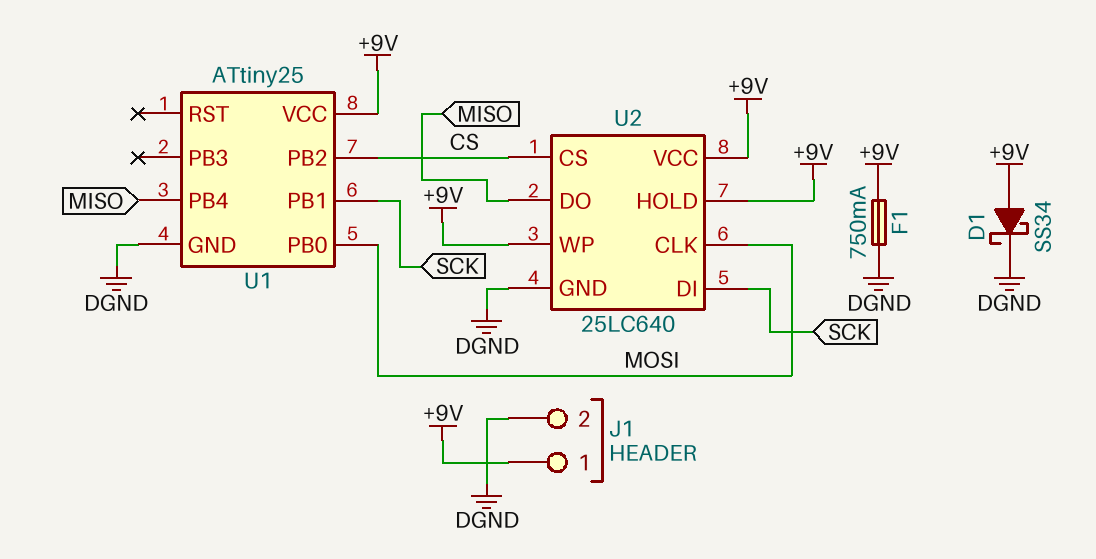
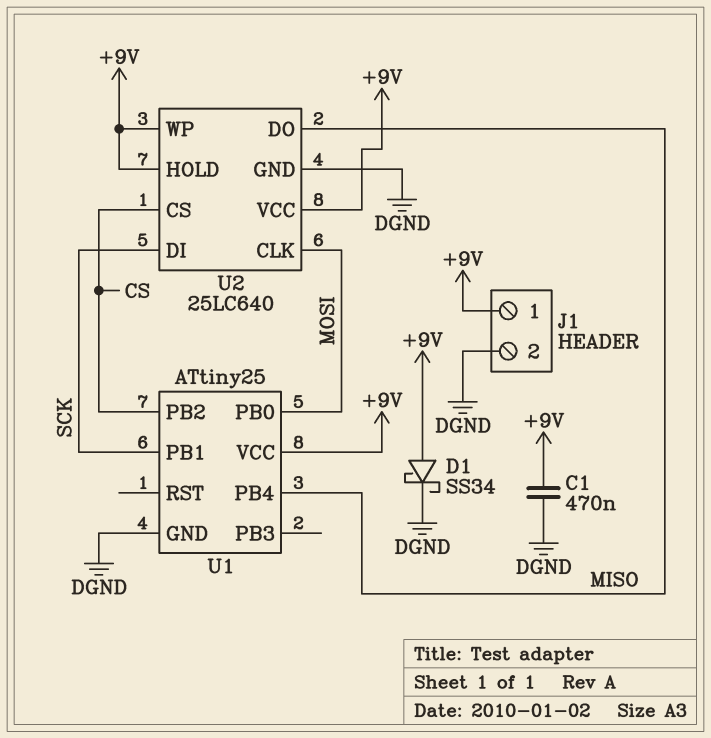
C1: none -> 470nF (+9V, DGND)
F1: 750mA (+9V, DGND) -> none

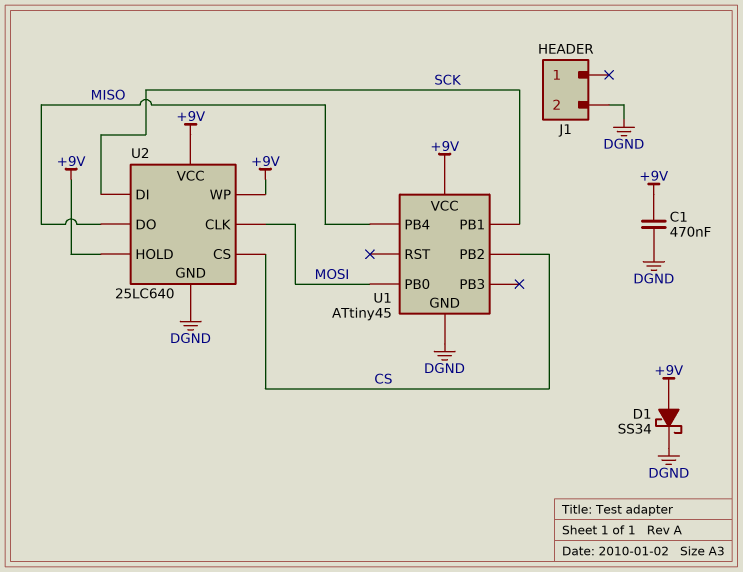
J1 pin 1: +9V -> none
U1: ATtiny25 -> ATtiny45

